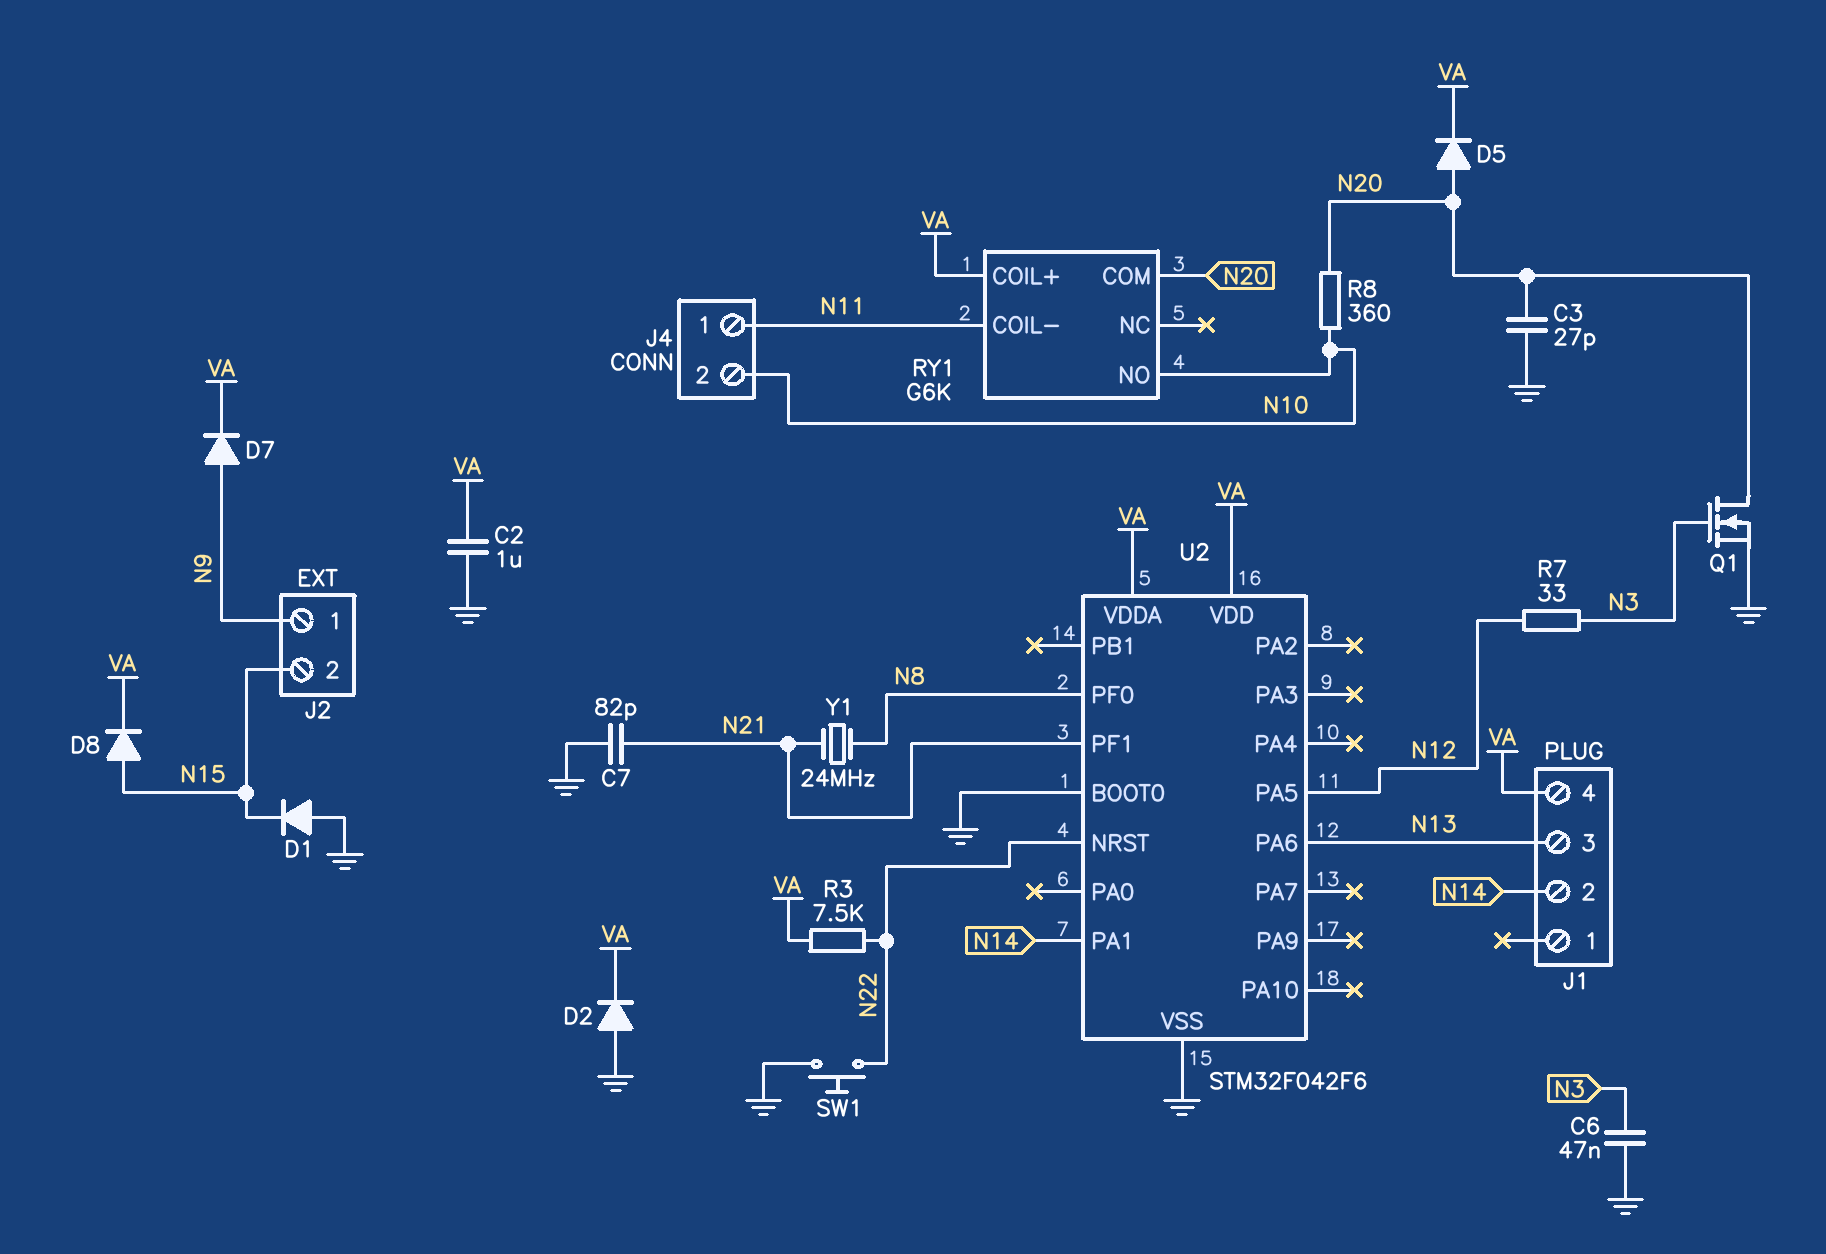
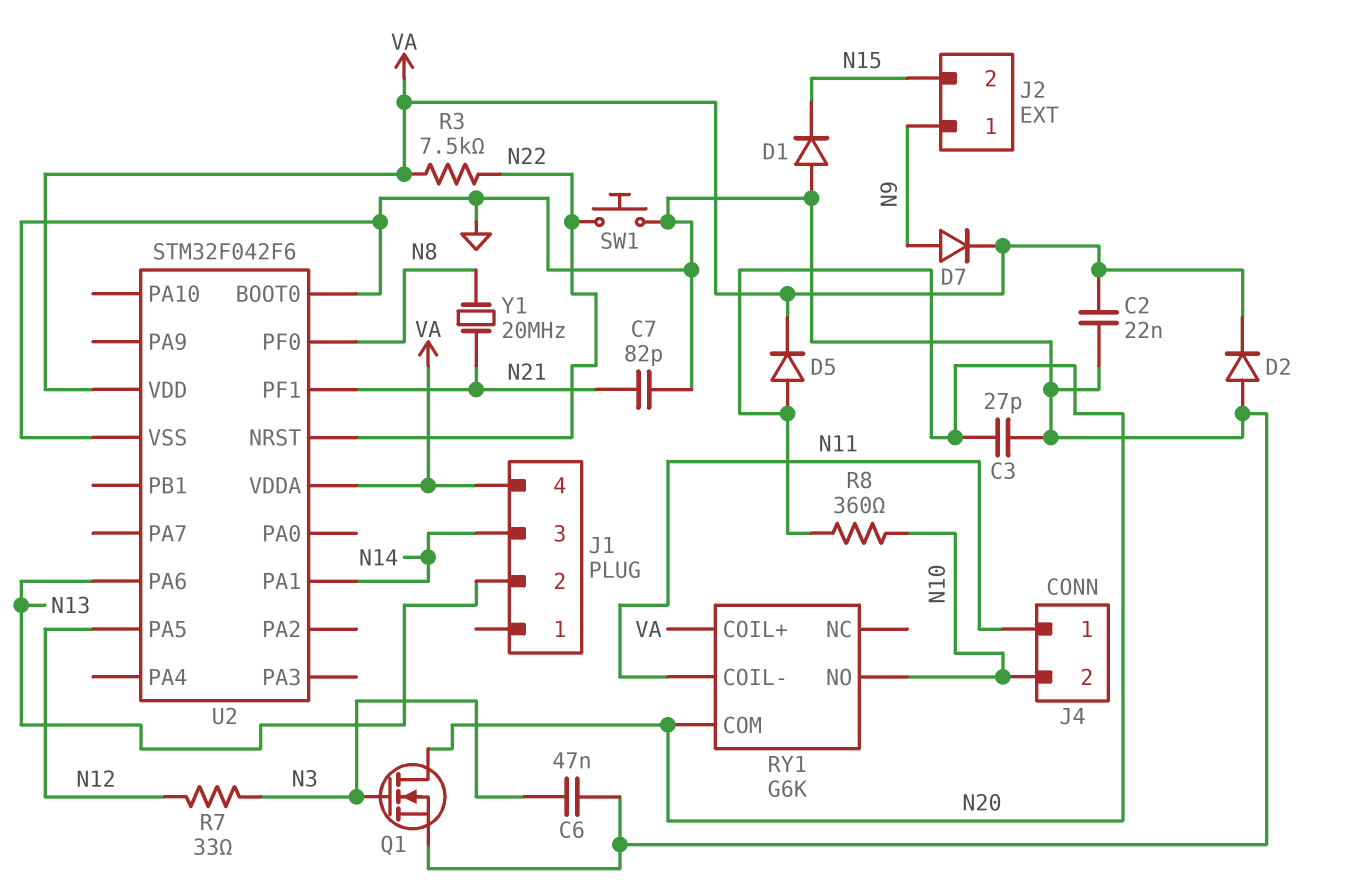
C2: 1uF (GND, VA) -> 22nF (GND, VA)
D8: diode (A N15, K VA) -> none
J1 pin 2: N14 -> N13
J1 pin 3: N13 -> N14
Y1: 24MHz (N8, N21) -> 20MHz (N8, N21)

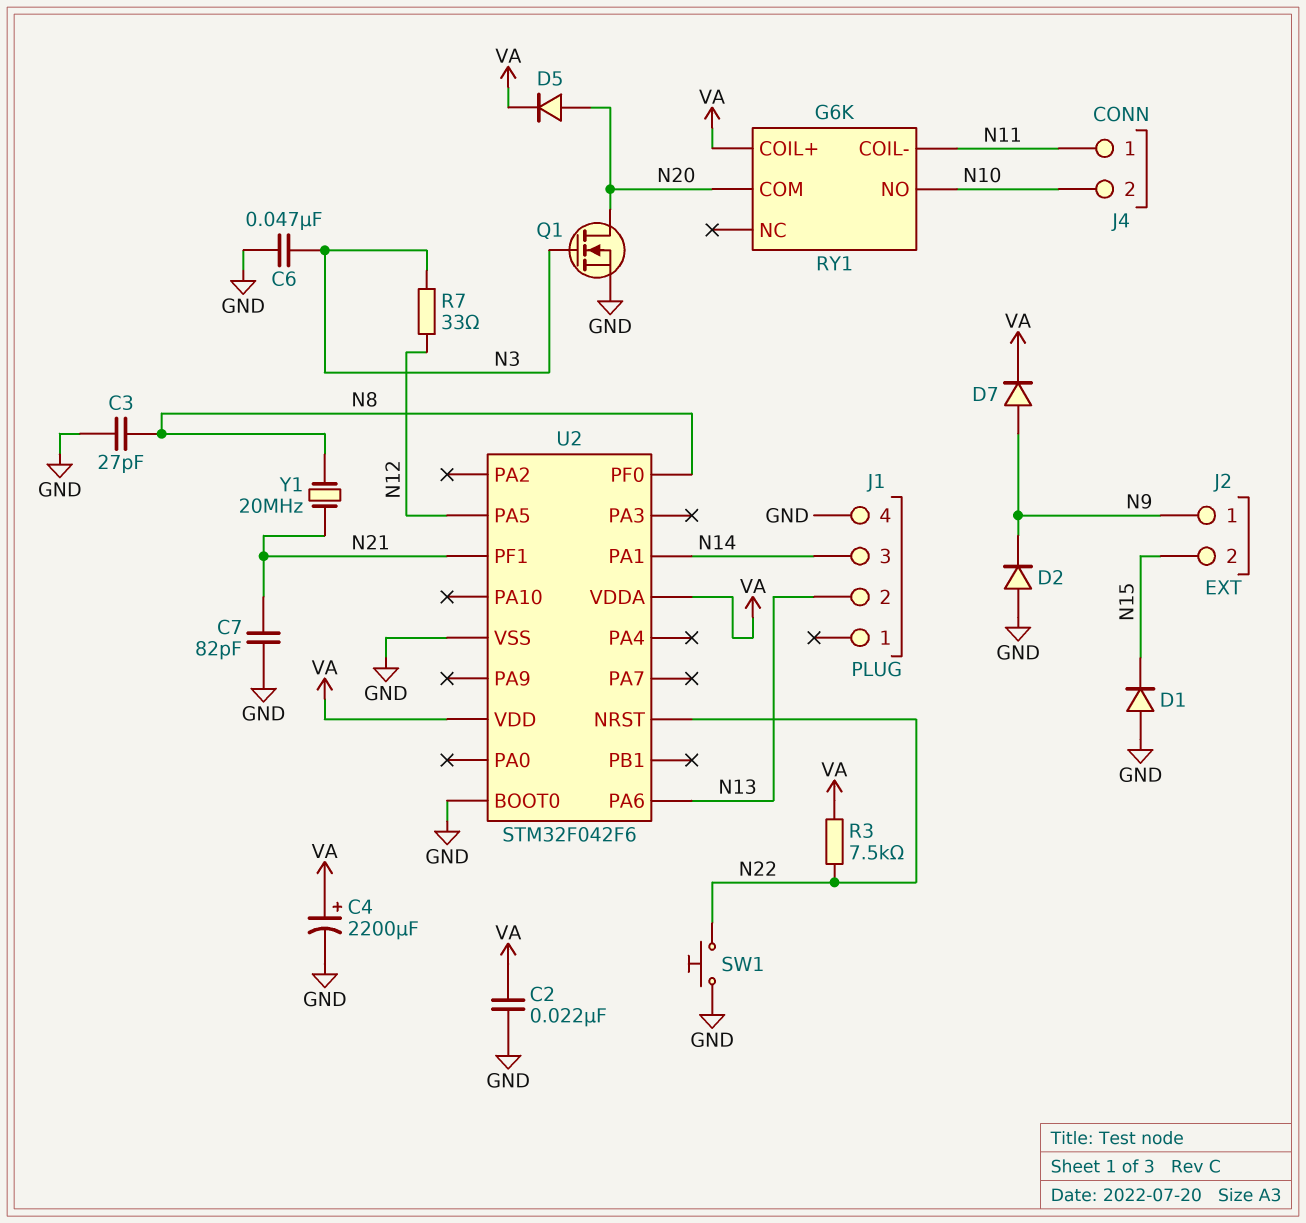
C3: 27pF (GND, N20) -> 27pF (GND, N8)
C4: none -> 2200uF (plus VA, minus GND)
D2: diode (A GND, K VA) -> diode (A GND, K N9)
J1 pin 4: VA -> GND
R8: 360 (N10, N20) -> none

